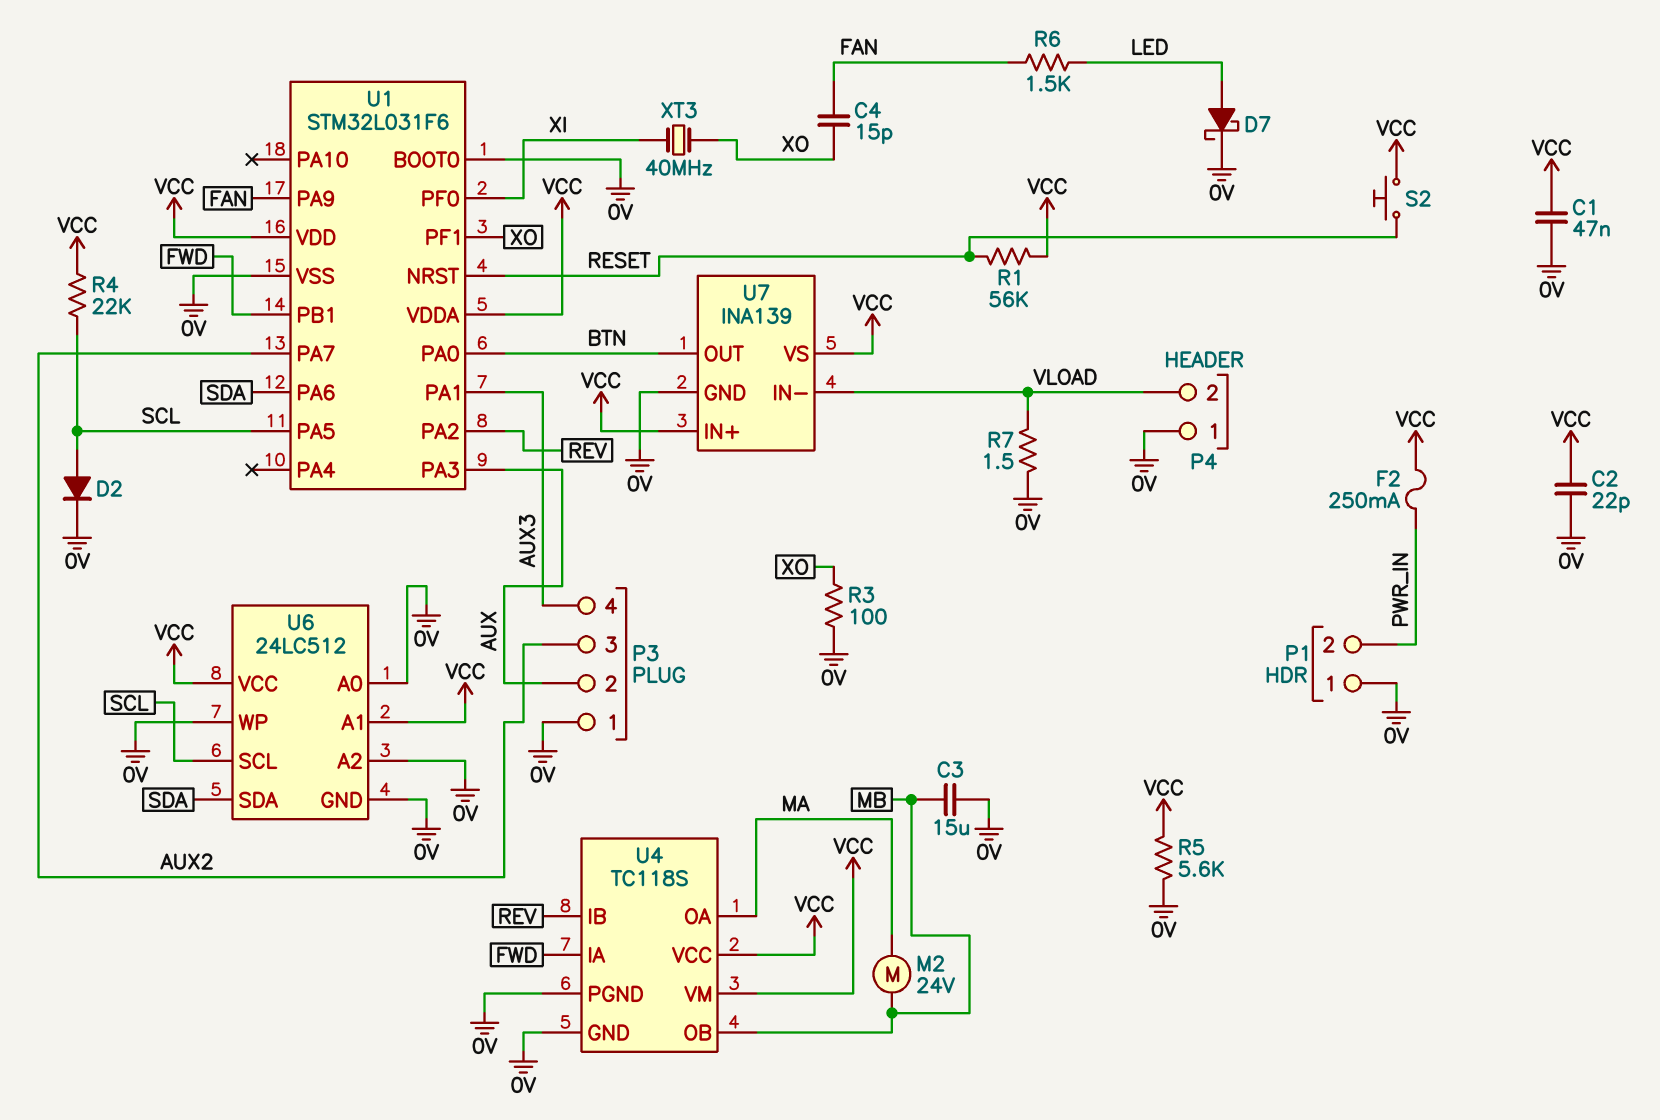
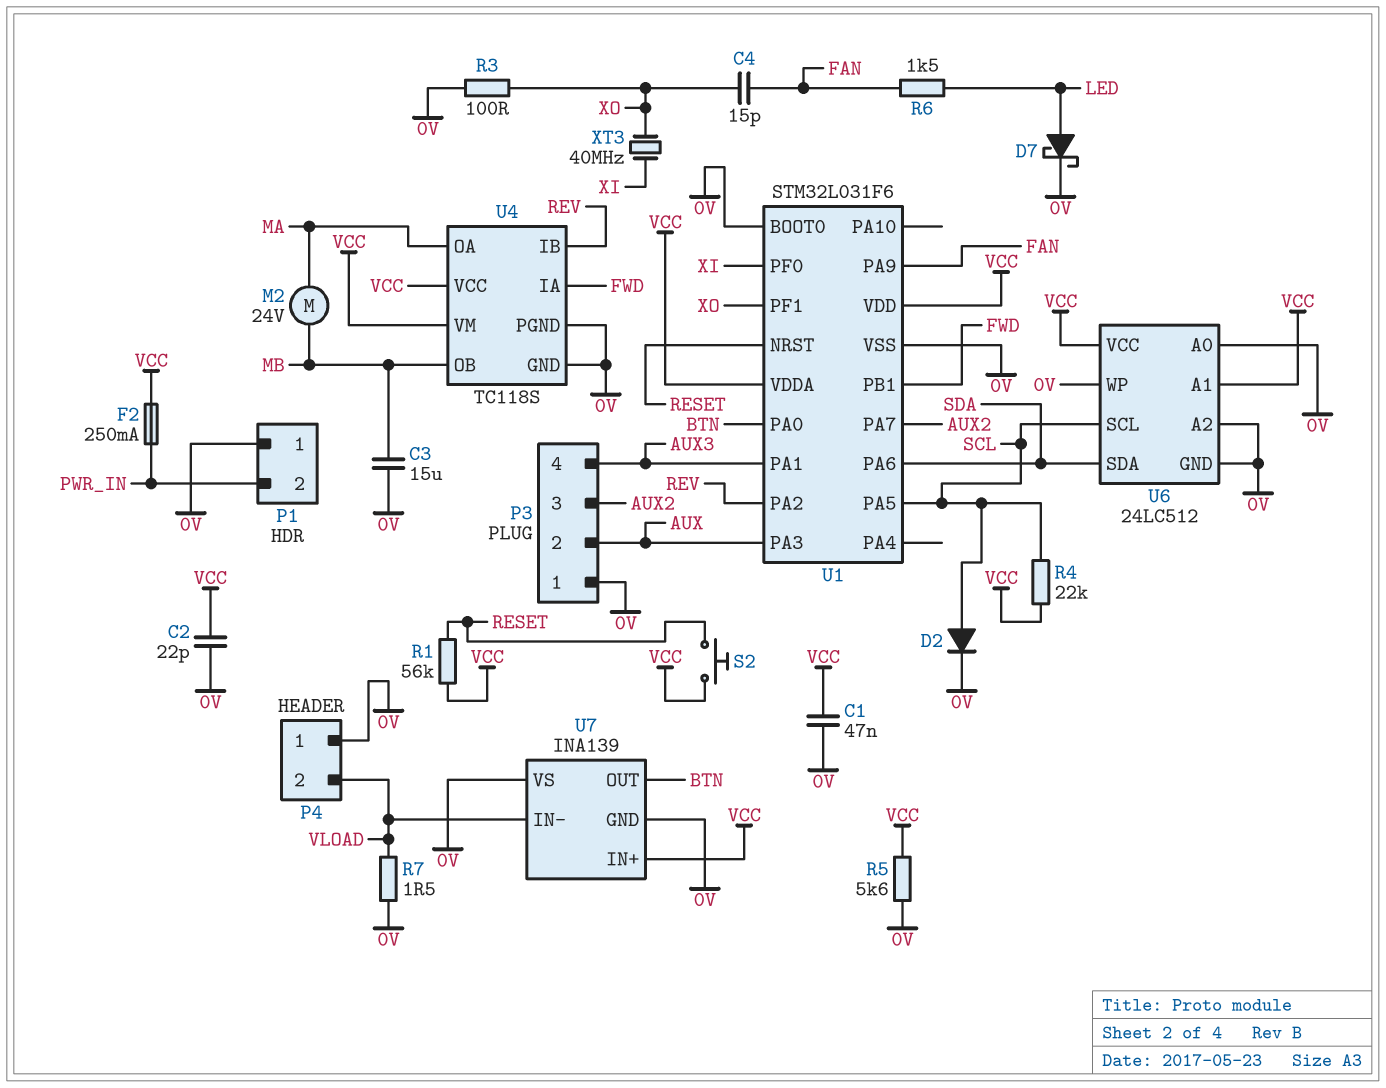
U7 pin VS: VCC -> 0V

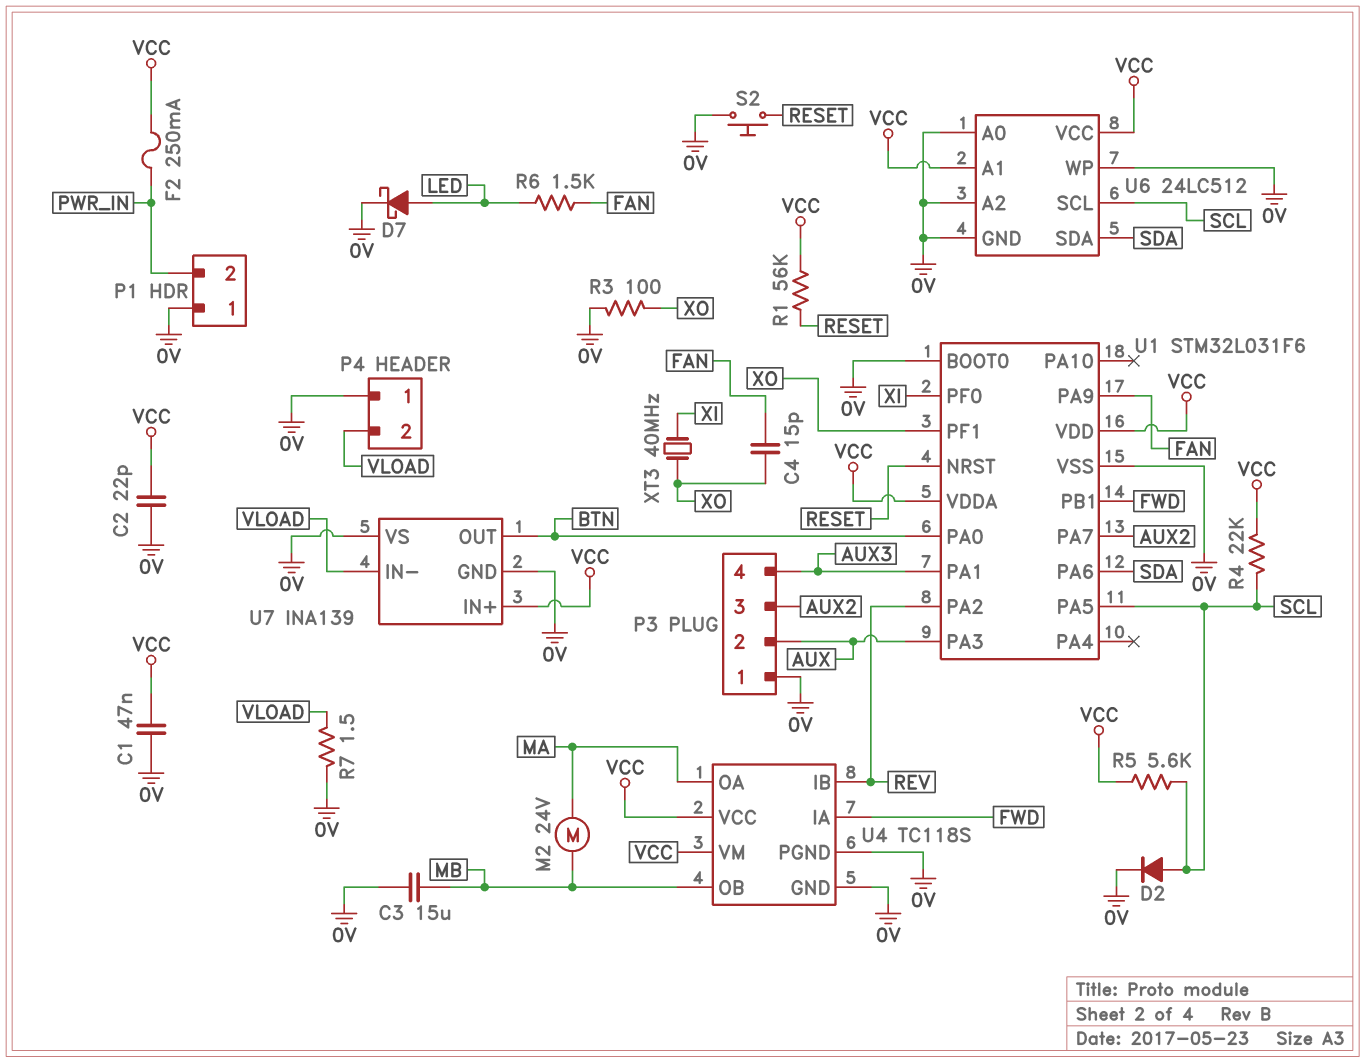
R5: 5.6k (0V, VCC) -> 5.6k (SCL, VCC)
S2: button (RESET, VCC) -> button (0V, RESET)

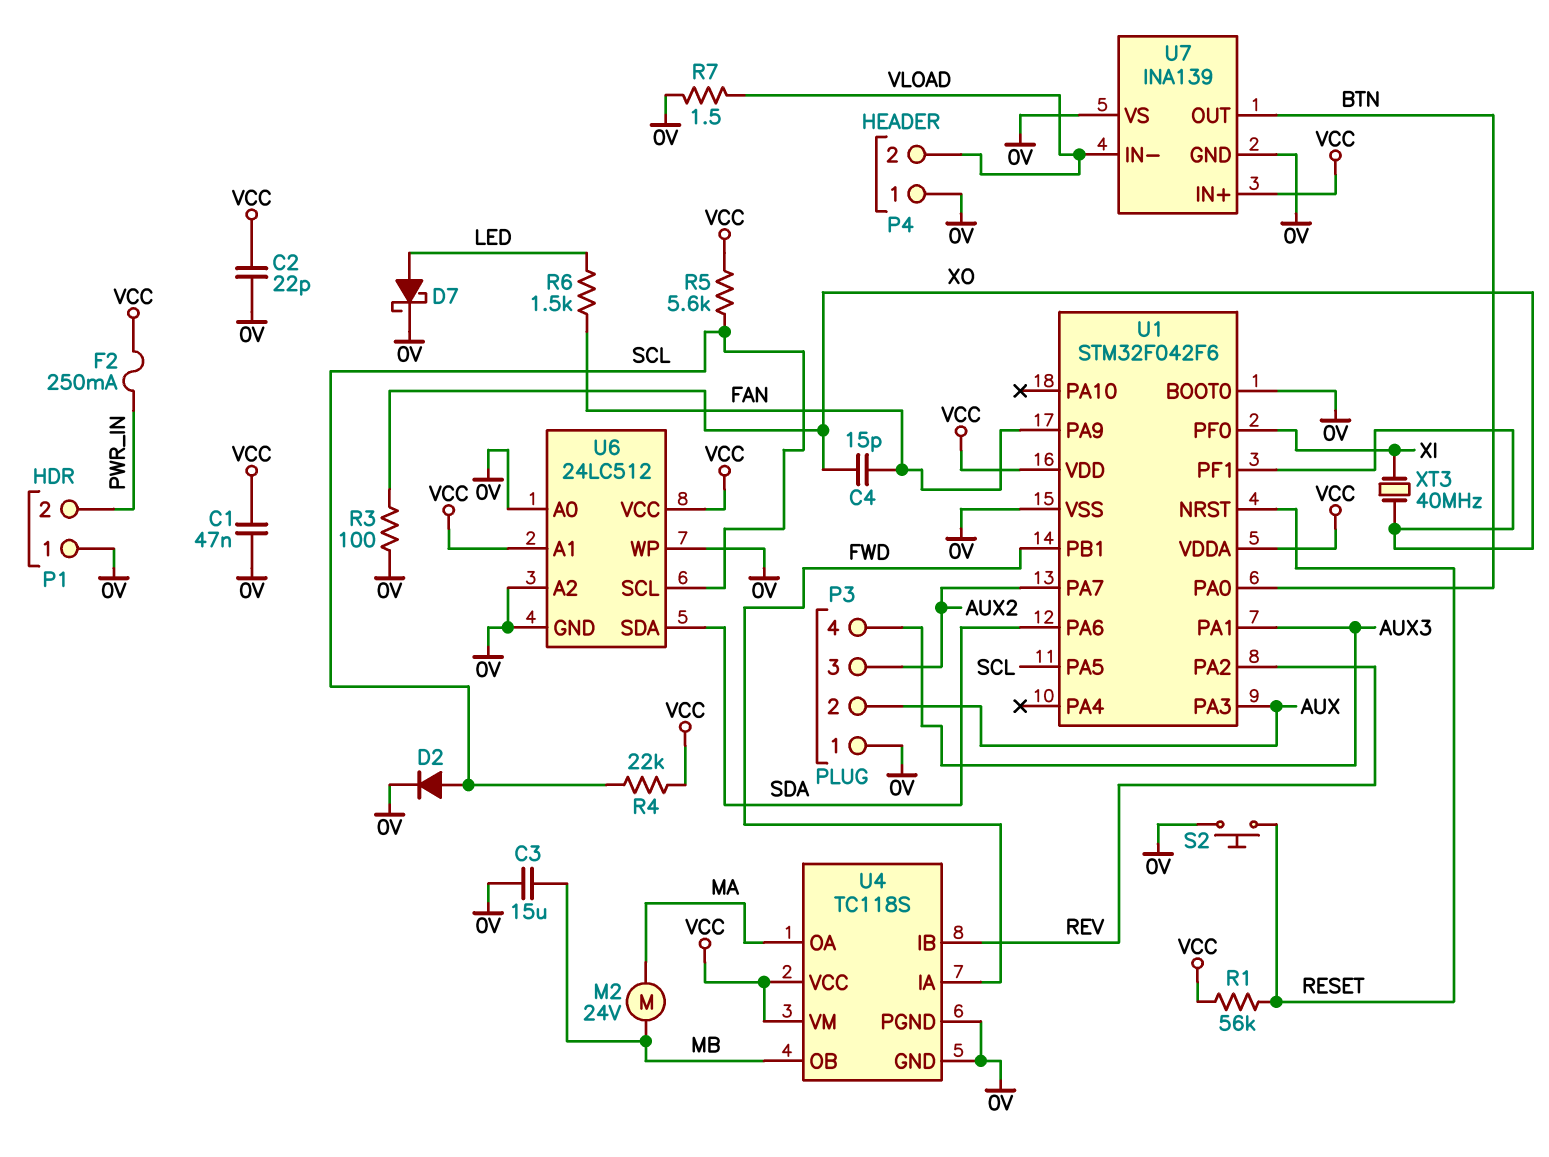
U1: STM32L031F6 -> STM32F042F6

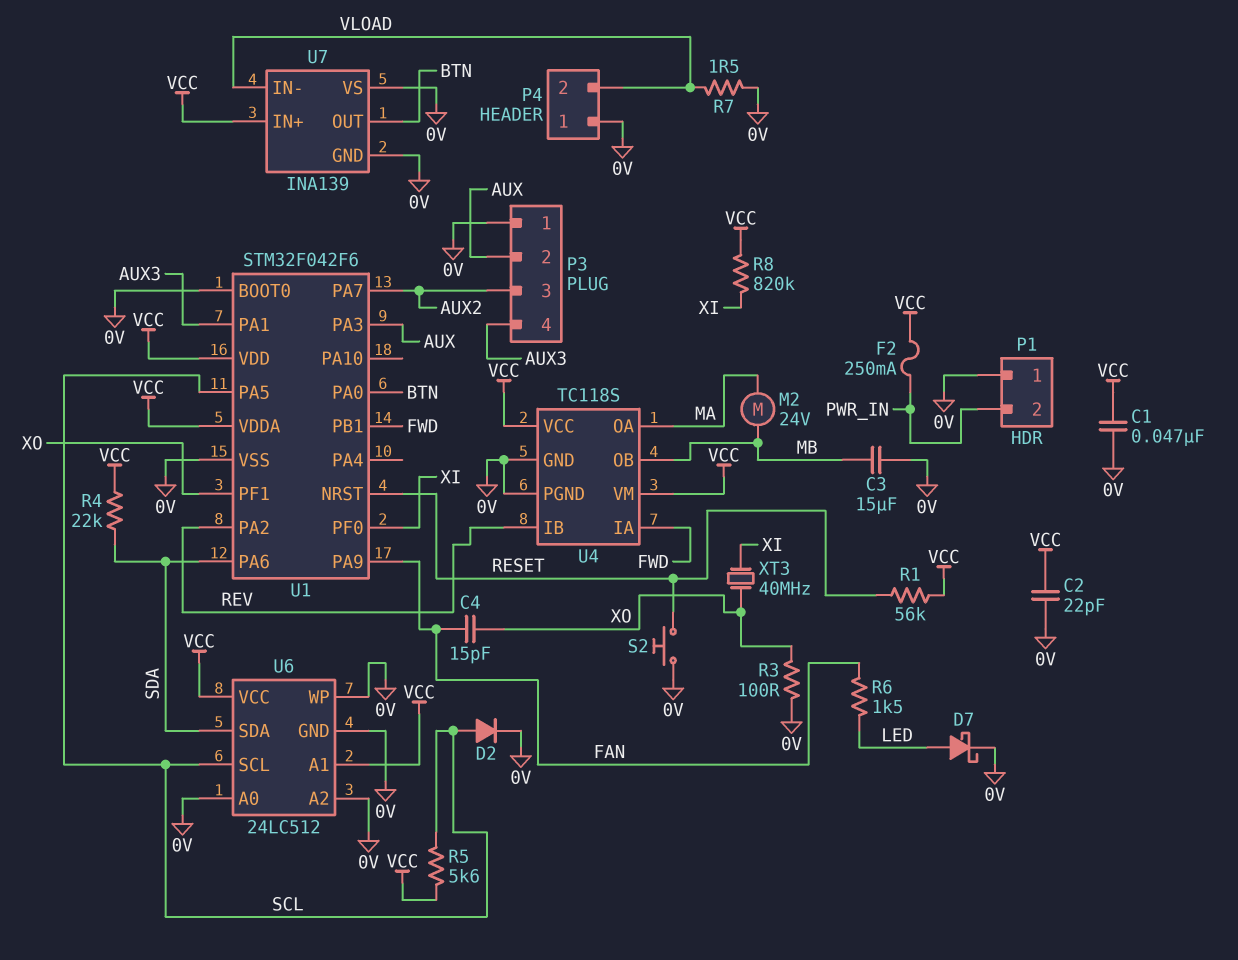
R4: 22k (SCL, VCC) -> 22k (SDA, VCC)
R8: none -> 820k (VCC, XI)

